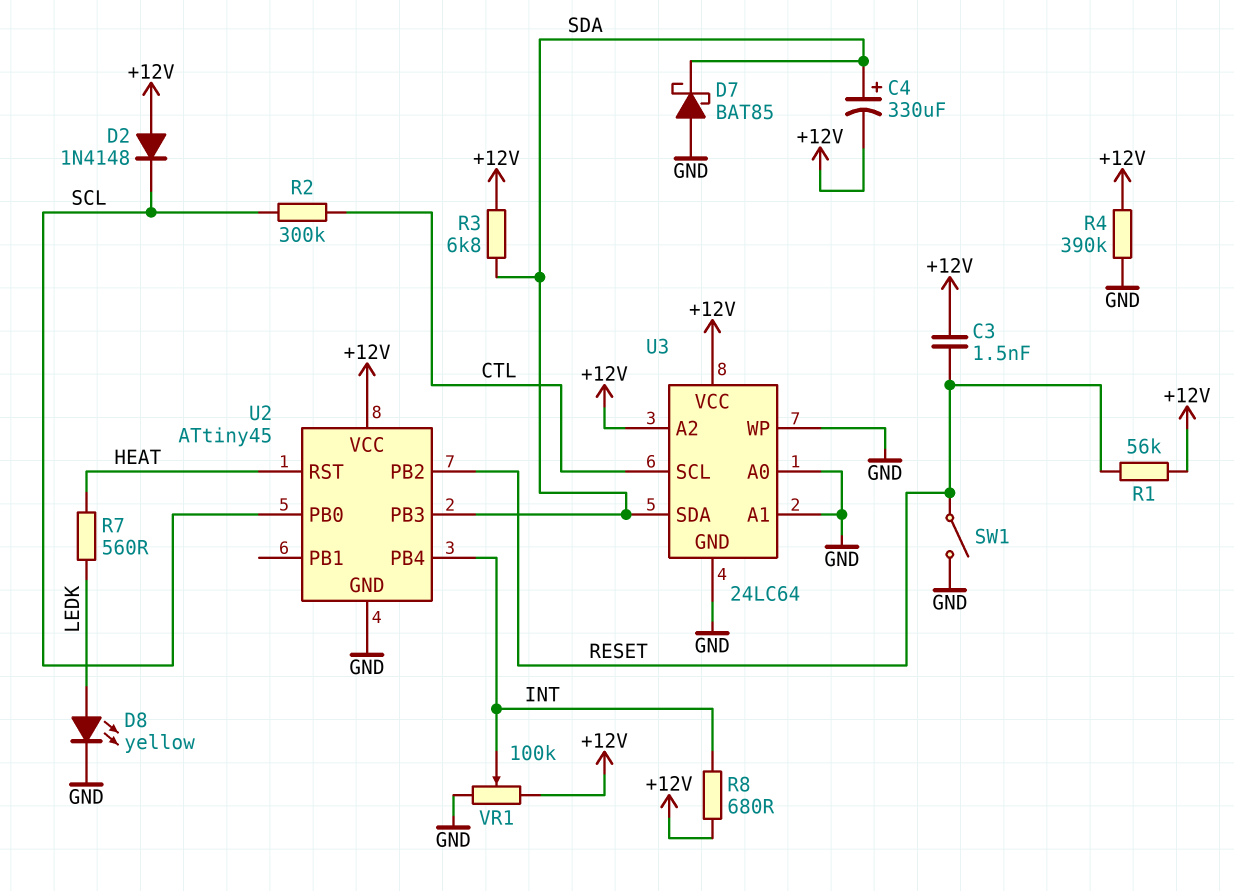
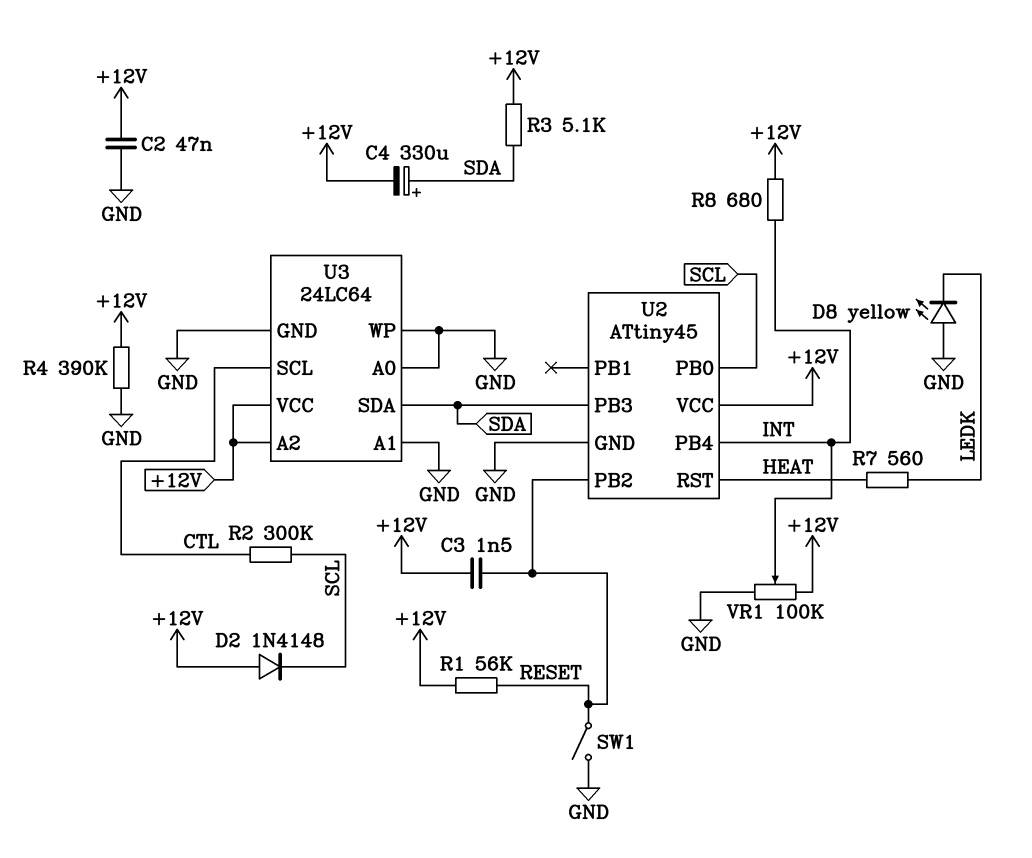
C2: none -> 47nF (+12V, GND)
D7: schottky BAT85 (A GND, K SDA) -> none
D8: LED yellow (A LEDK, K GND) -> LED yellow (A GND, K LEDK)
R3: 6.8k (+12V, SDA) -> 5.1k (+12V, SDA)

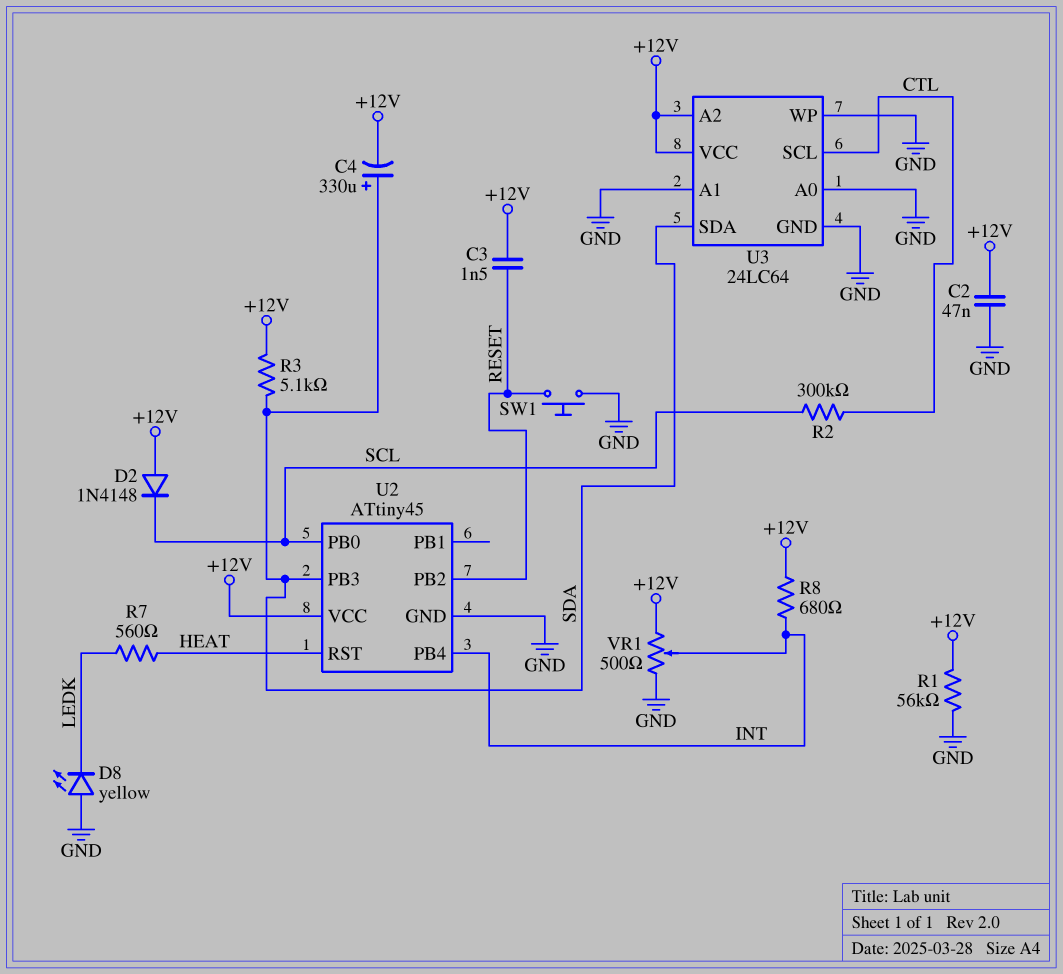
R1: 56k (+12V, RESET) -> 56k (+12V, GND)
R4: 390k (+12V, GND) -> none
SW1: switch (GND, RESET) -> button (GND, RESET)
VR1: 100k (+12V, GND, wiper INT) -> 500 (+12V, GND, wiper INT)

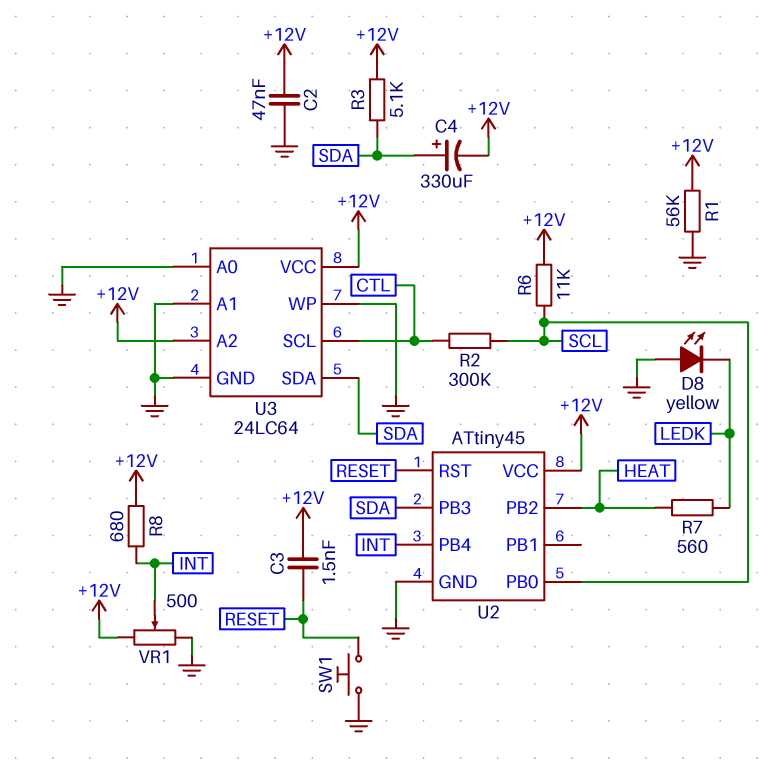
D2: diode 1N4148 (A +12V, K SCL) -> none
R6: none -> 11k (+12V, SCL)
U2 pin PB2: RESET -> HEAT
U2 pin RST: HEAT -> RESET

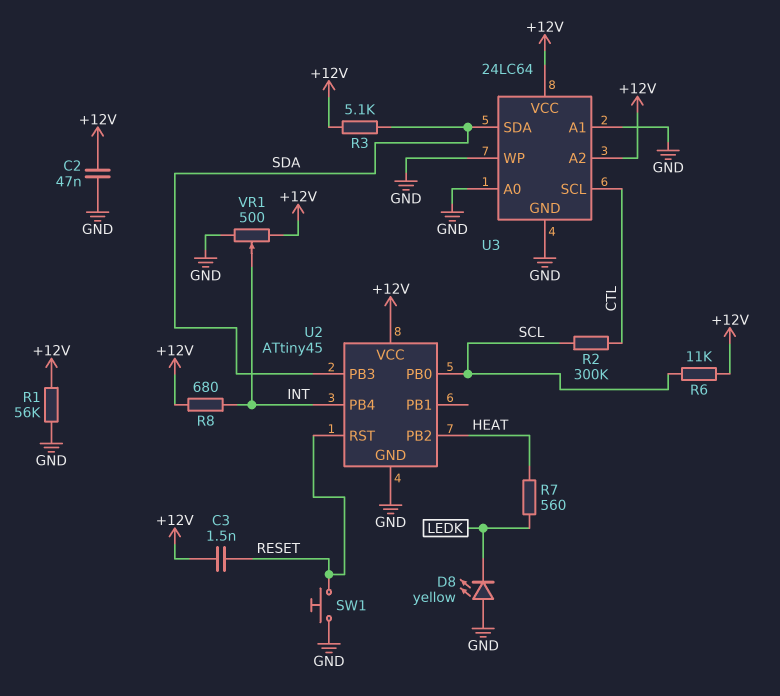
C4: 330uF (plus SDA, minus +12V) -> none

